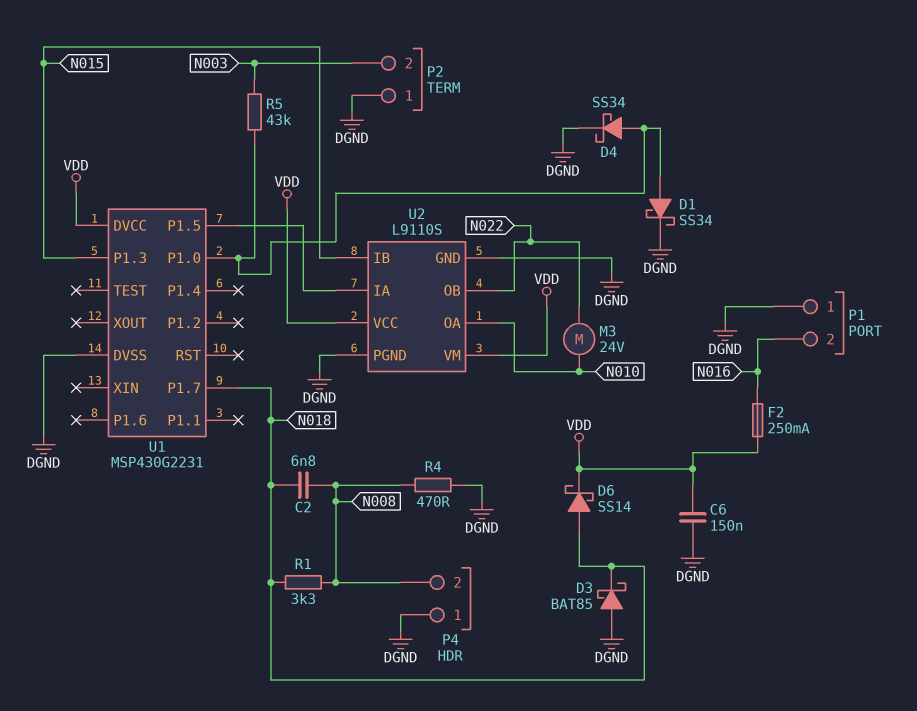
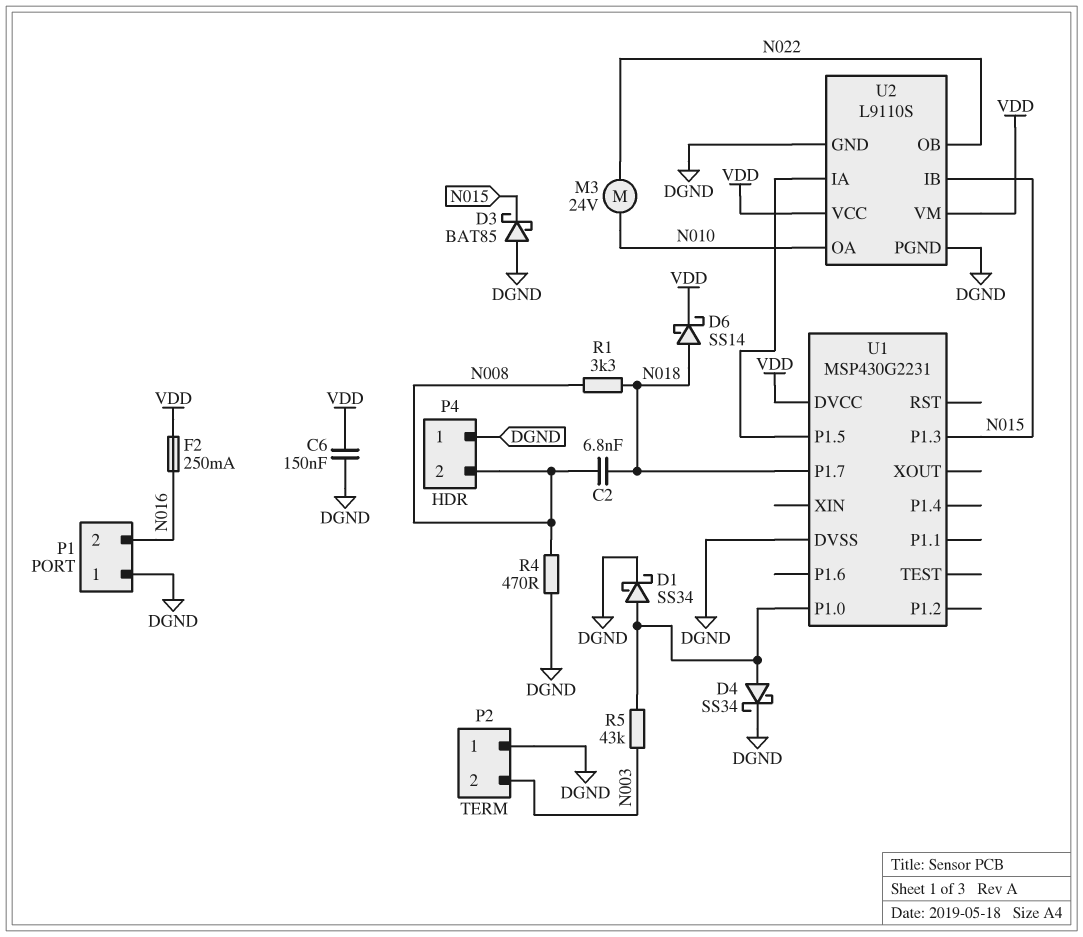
D3: schottky BAT85 (A DGND, K N018) -> schottky BAT85 (A DGND, K N015)

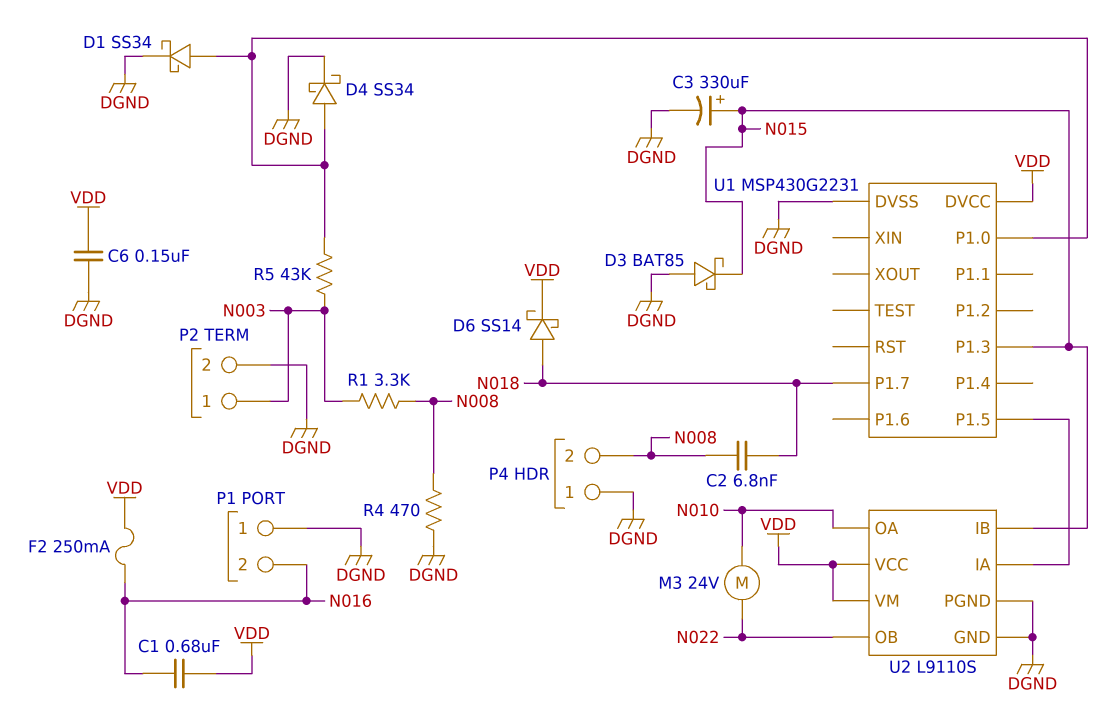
C1: none -> 680nF (N016, VDD)
C3: none -> 330uF (plus N015, minus DGND)
P2 pin 1: DGND -> N003
P2 pin 2: N003 -> DGND
R1: 3.3k (N008, N018) -> 3.3k (N003, N008)

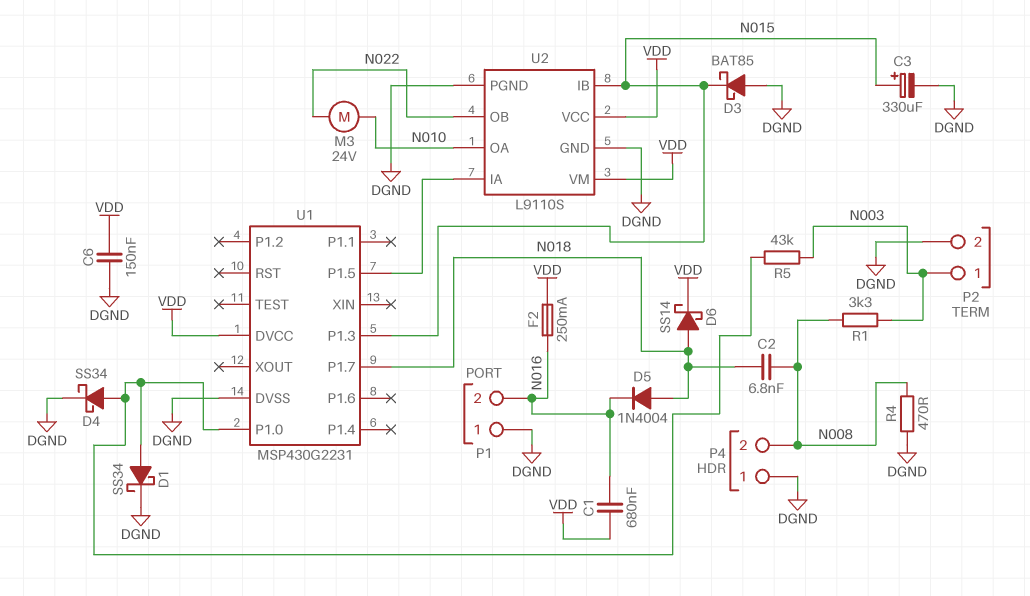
D5: none -> diode 1N4004 (A N018, K N016)

